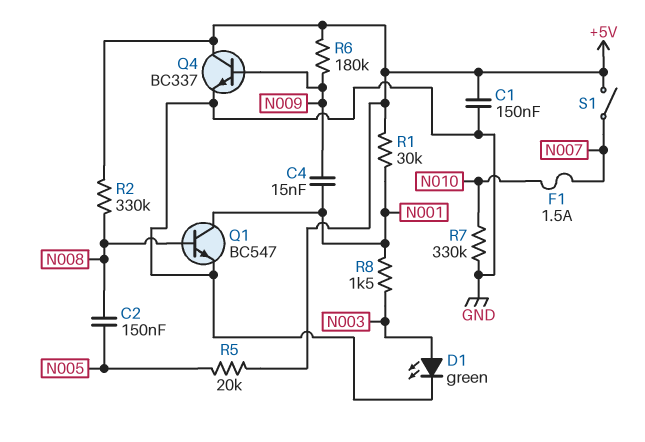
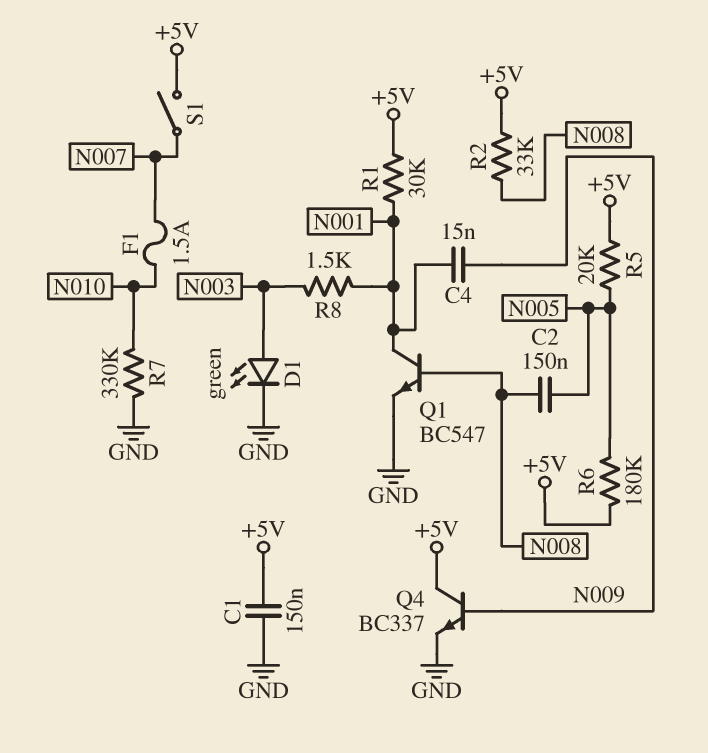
R2: 330k (+5V, N008) -> 33k (+5V, N008)
R6: 180k (+5V, N009) -> 180k (+5V, N005)

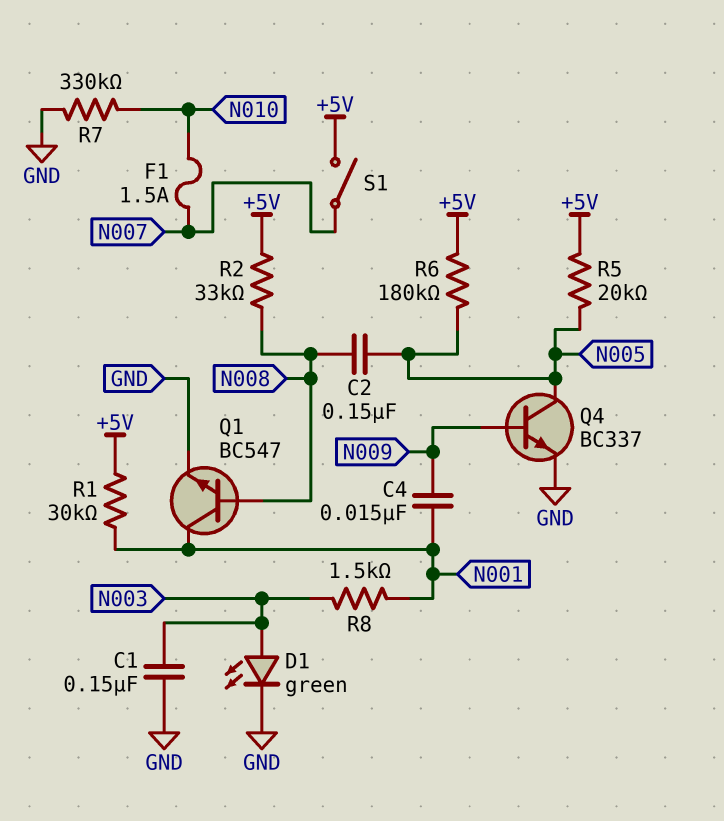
C1: 150nF (+5V, GND) -> 150nF (GND, N003)
Q4: NPN BC337 (B N009, C +5V, E GND) -> NPN BC337 (B N009, C N005, E GND)

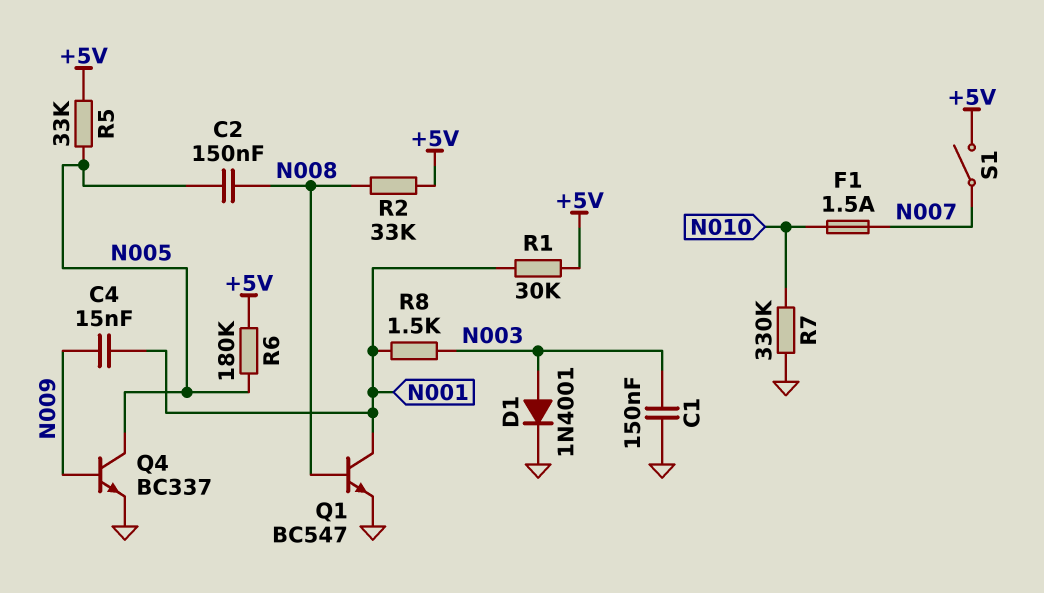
D1: LED green (A N003, K GND) -> diode 1N4001 (A N003, K GND)
R5: 20k (+5V, N005) -> 33k (+5V, N005)

